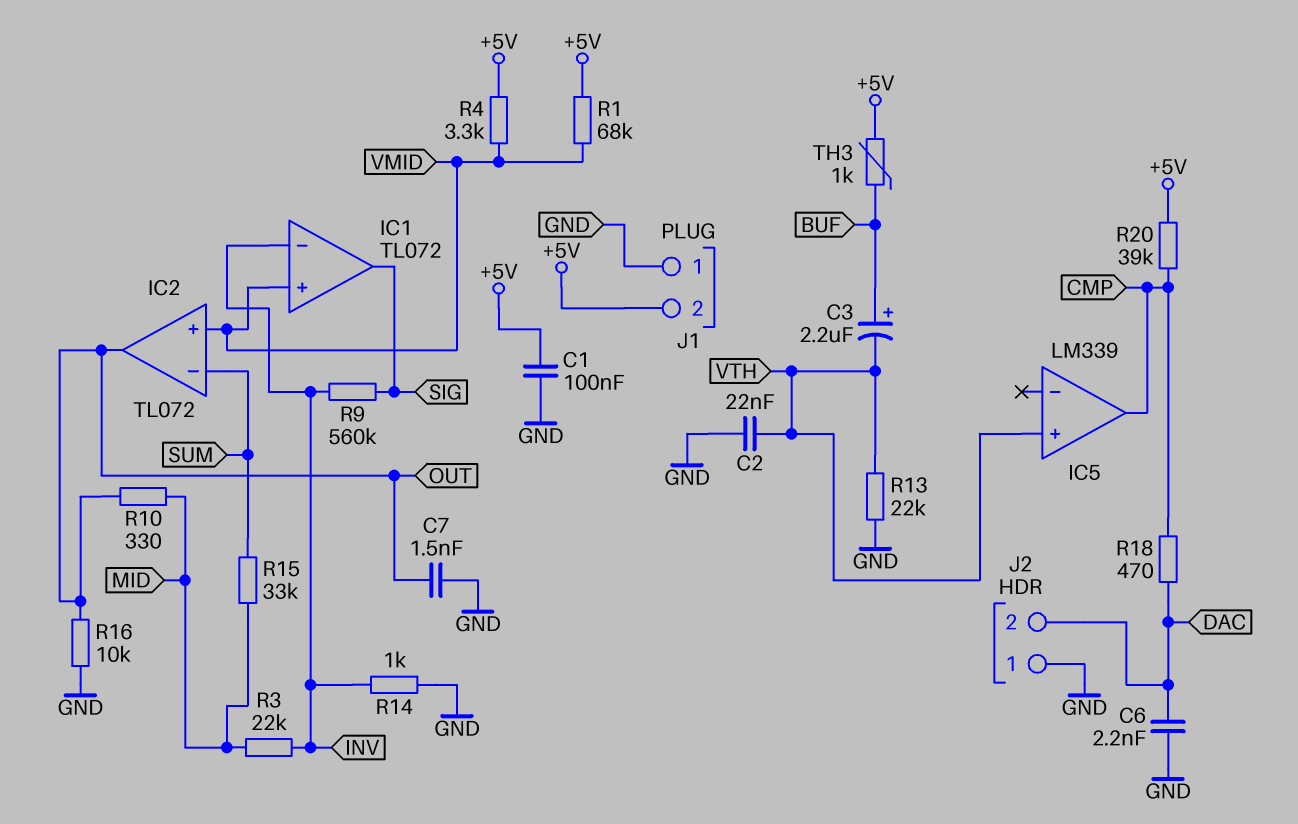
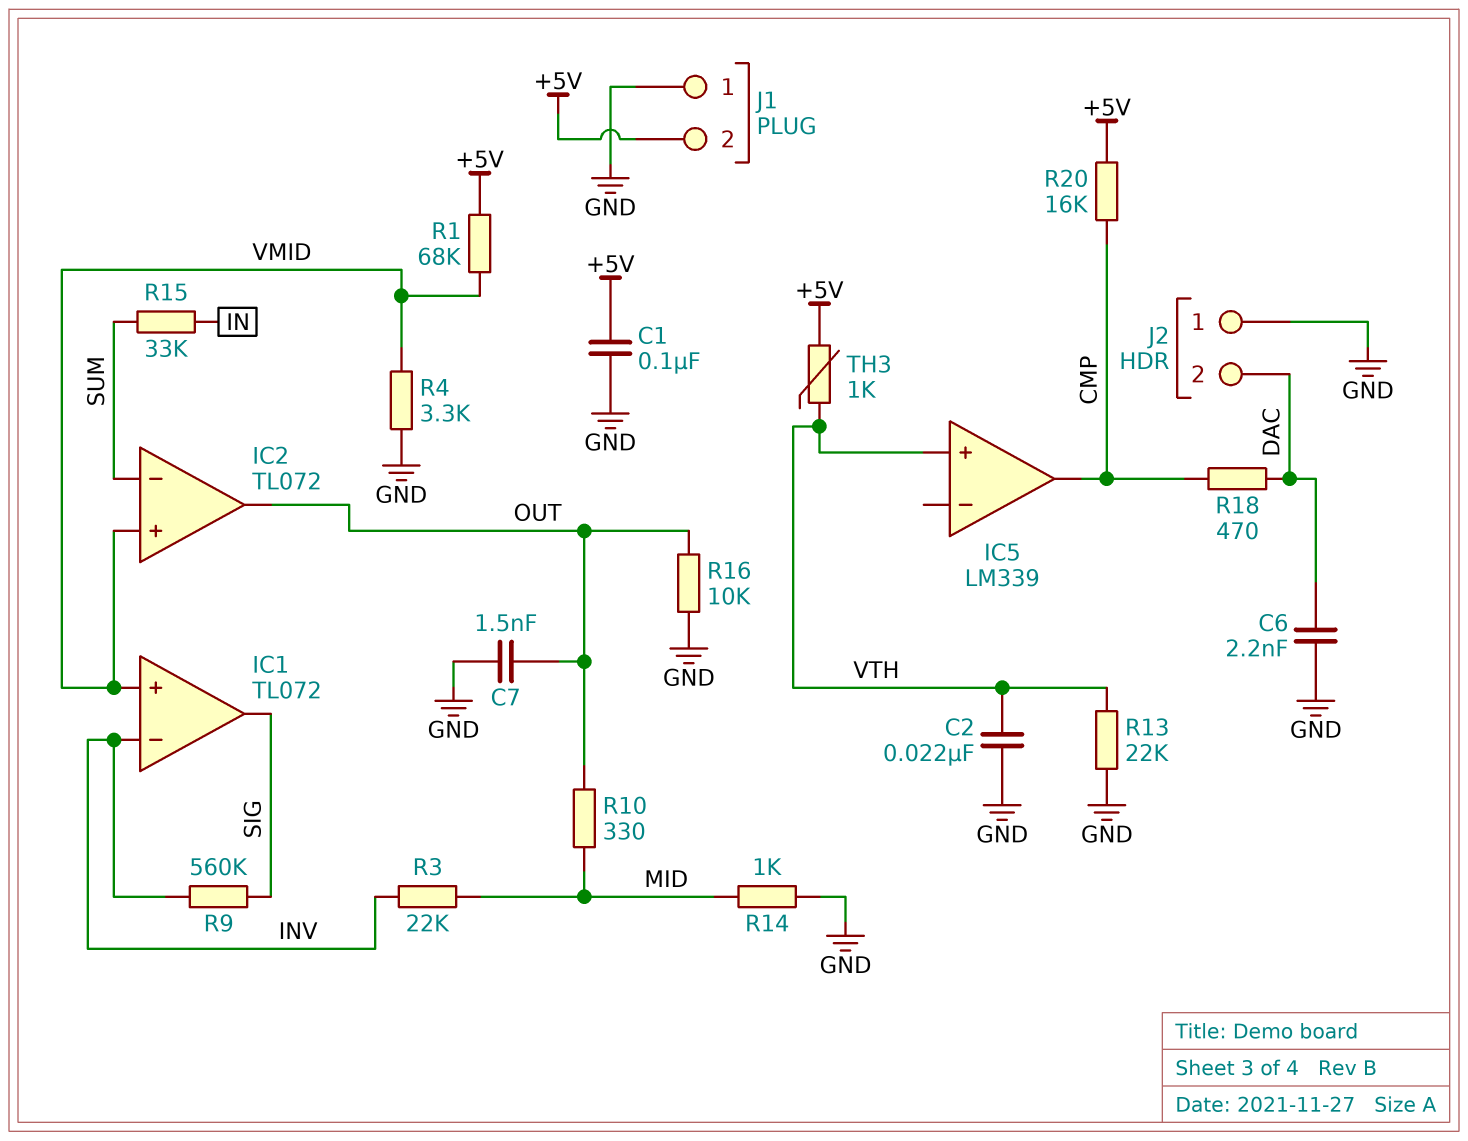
C3: 2.2uF (plus BUF, minus VTH) -> none
R4: 3.3k (+5V, VMID) -> 3.3k (GND, VMID)
R14: 1k (GND, INV) -> 1k (GND, MID)
R15: 33k (MID, SUM) -> 33k (IN, SUM)
R20: 39k (+5V, CMP) -> 16k (+5V, CMP)
TH3: 1k (+5V, BUF) -> 1k (+5V, VTH)

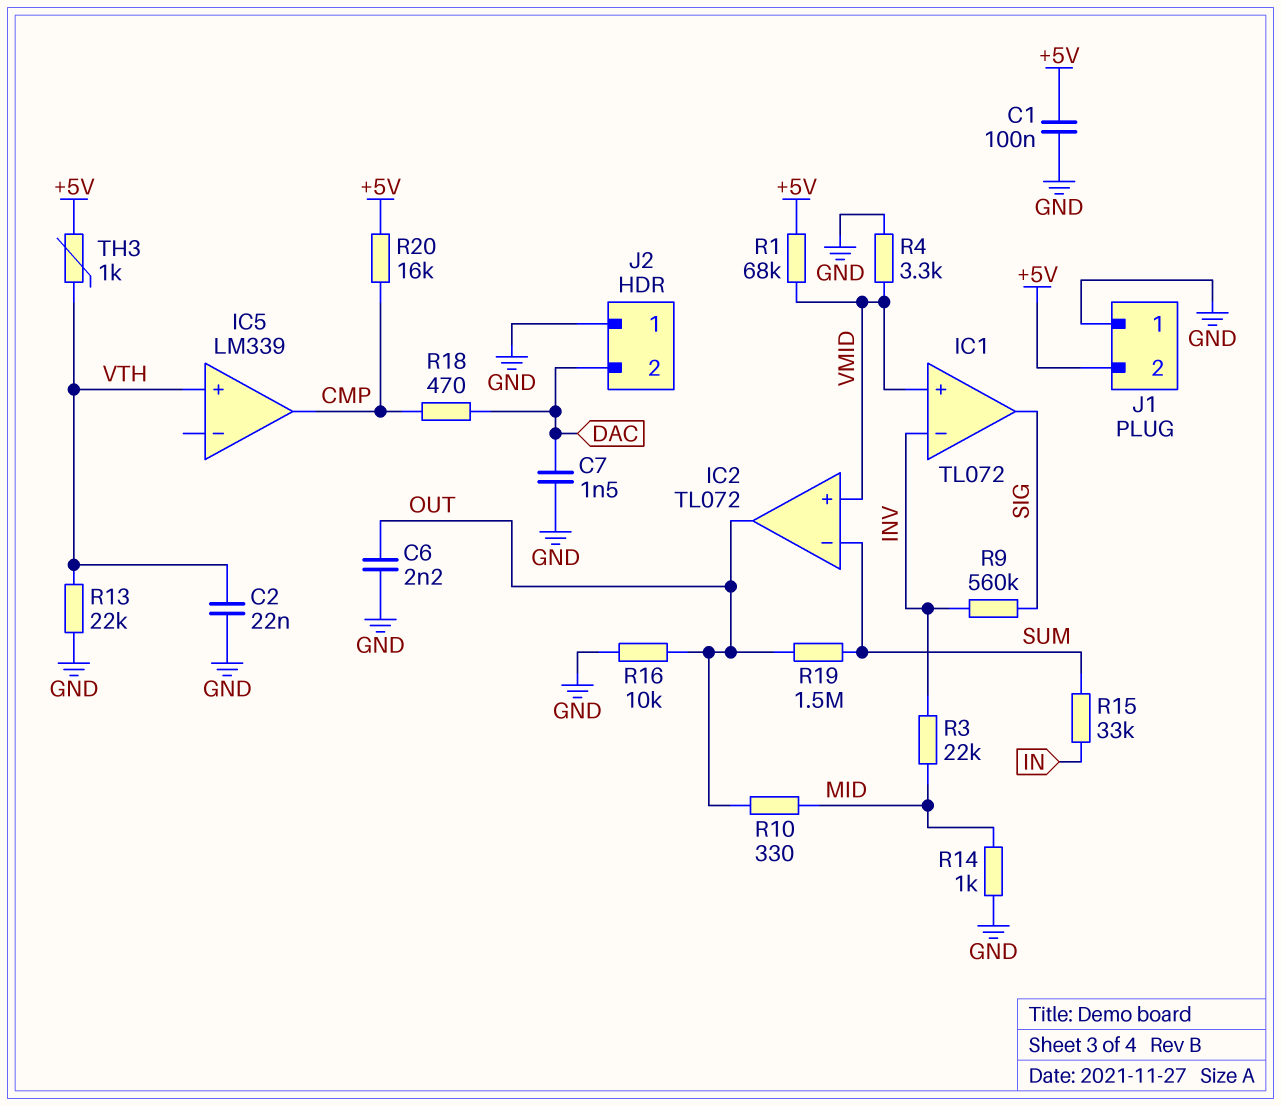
C6: 2.2nF (DAC, GND) -> 2.2nF (GND, OUT)
C7: 1.5nF (GND, OUT) -> 1.5nF (DAC, GND)
R19: none -> 1.5M (OUT, SUM)

